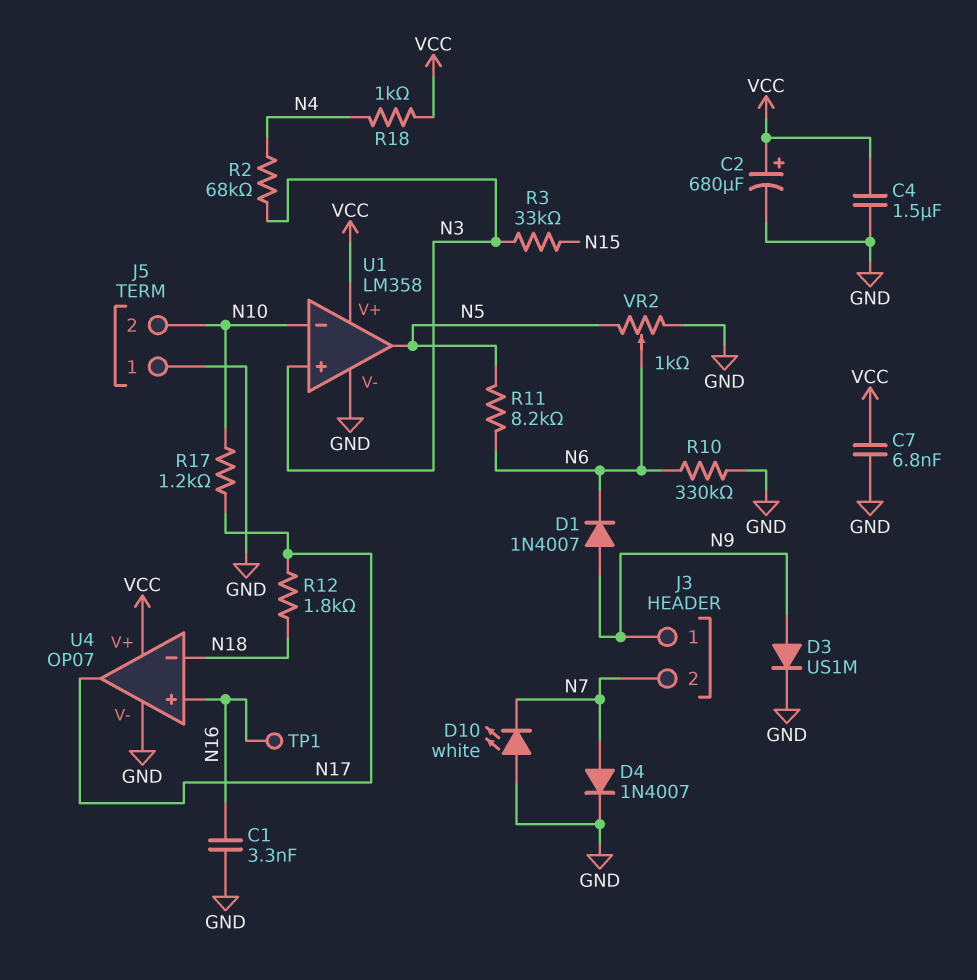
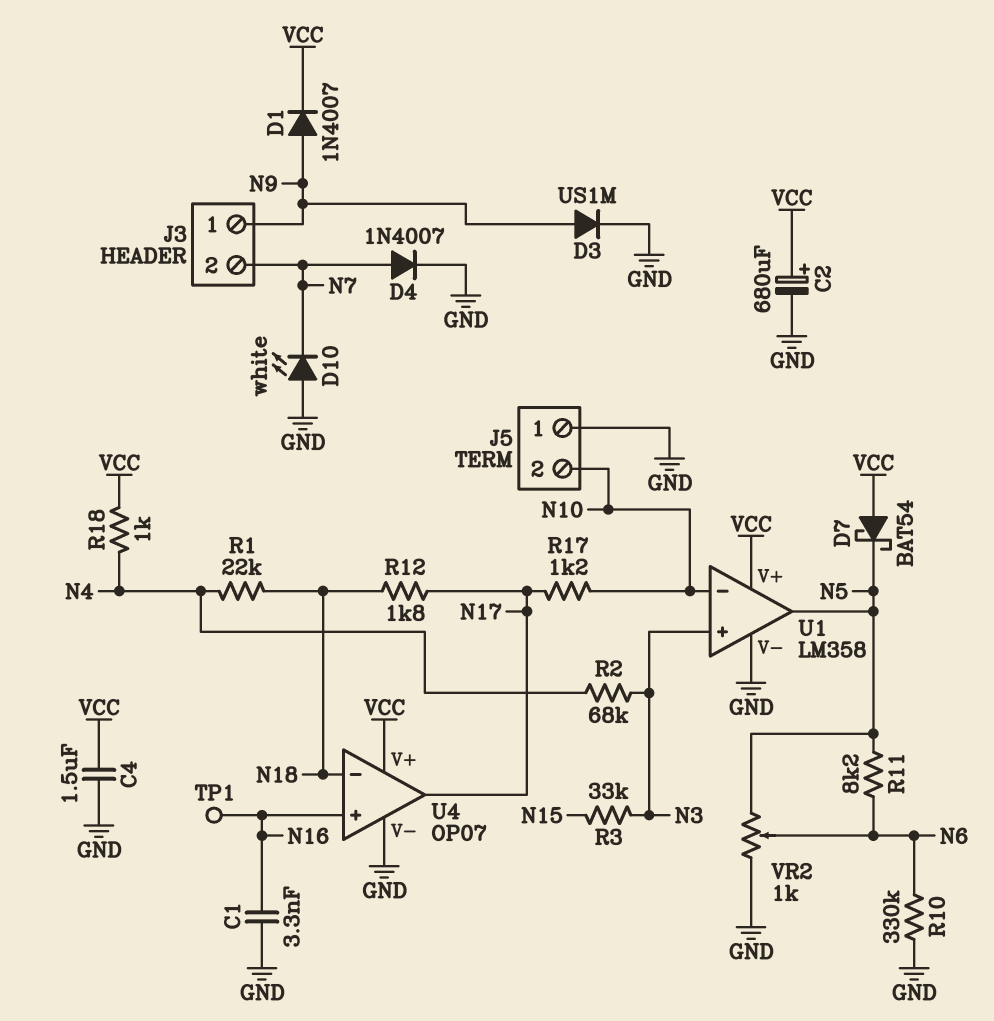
C7: 6.8nF (GND, VCC) -> none
D1: diode 1N4007 (A N9, K N6) -> diode 1N4007 (A N9, K VCC)
D7: none -> schottky BAT54 (A VCC, K N5)
R1: none -> 22k (N4, N18)

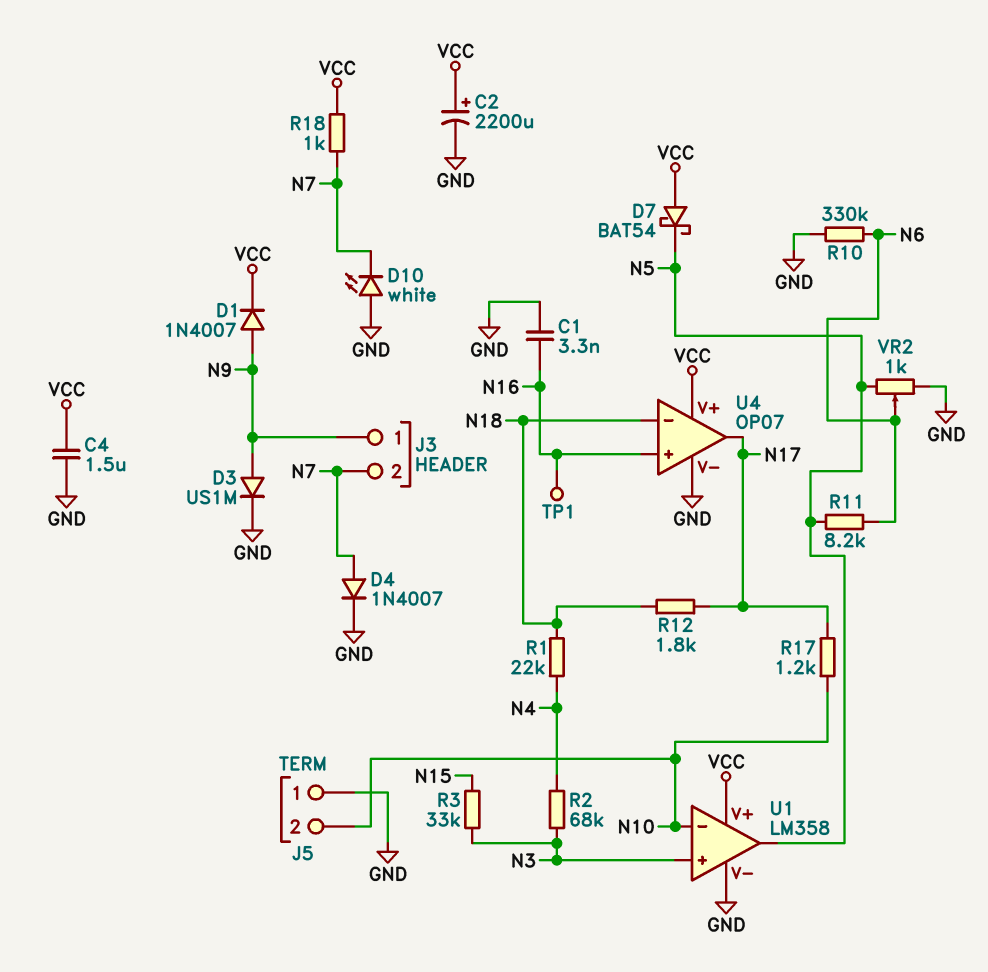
C2: 680uF (plus VCC, minus GND) -> 2200uF (plus VCC, minus GND)
R18: 1k (N4, VCC) -> 1k (N7, VCC)

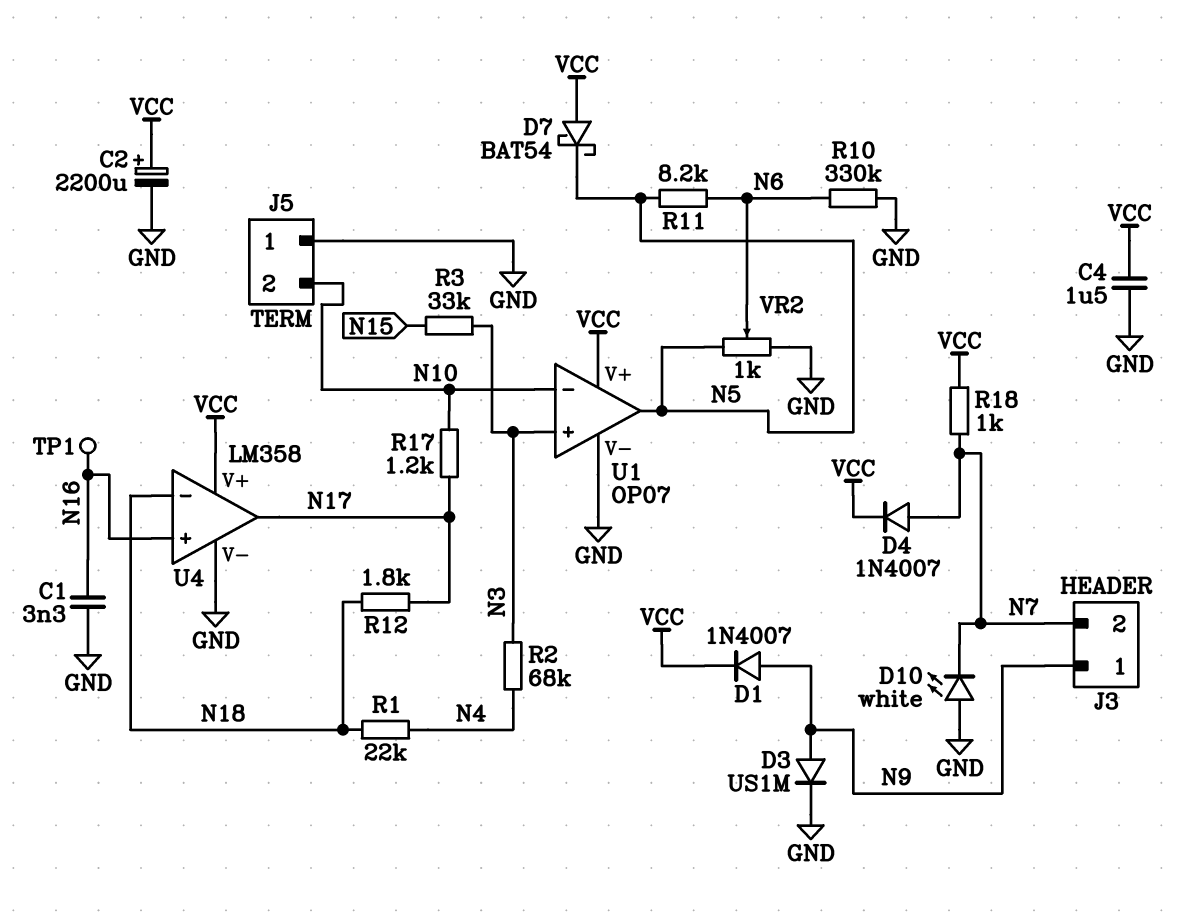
D4: diode 1N4007 (A N7, K GND) -> diode 1N4007 (A N7, K VCC)
U1: LM358 -> OP07
U4: OP07 -> LM358

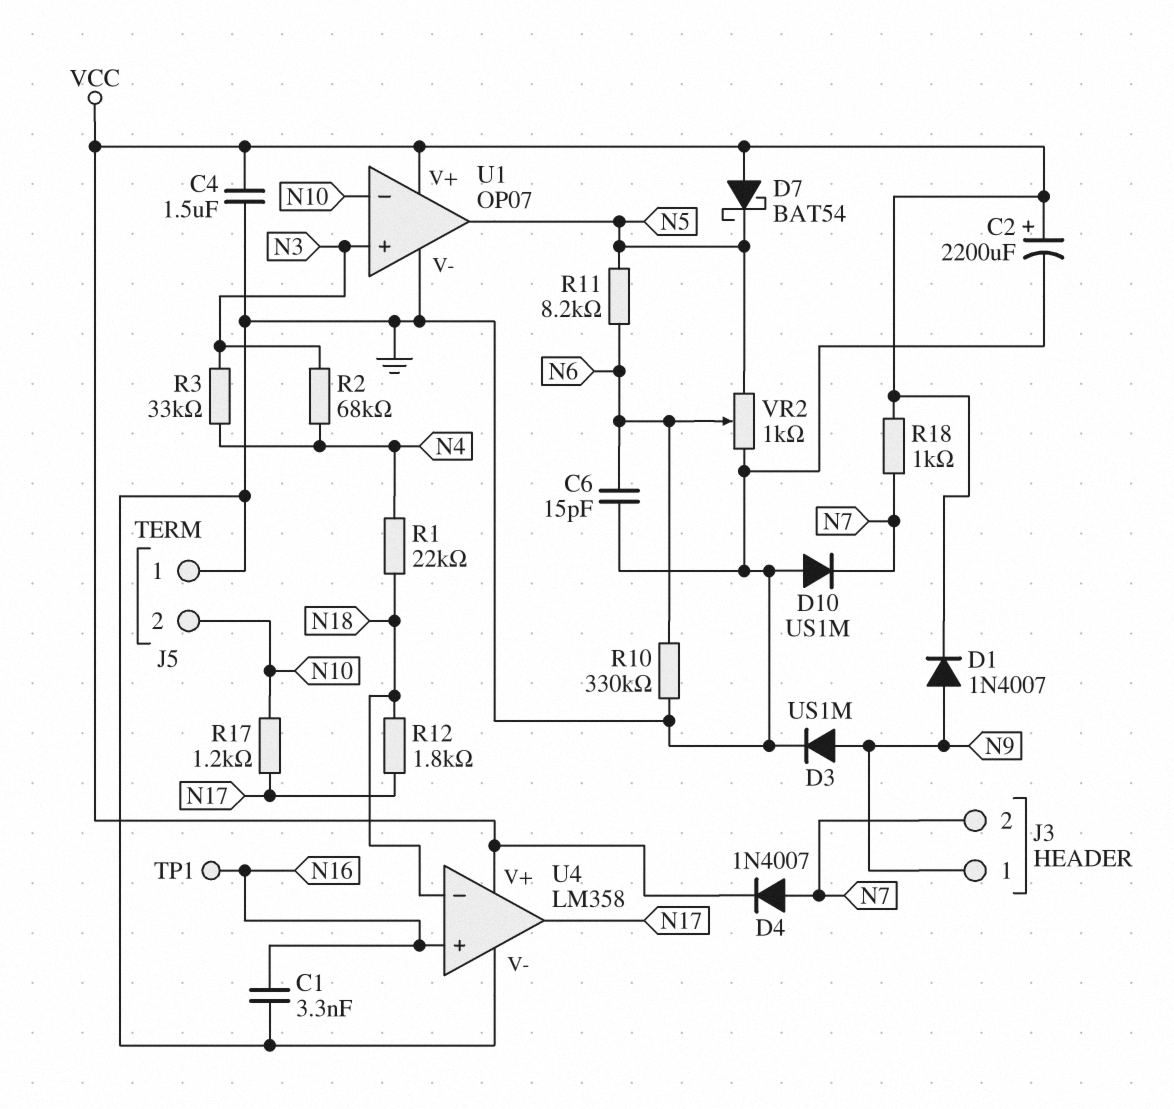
C6: none -> 15pF (GND, N6)
D10: LED white (A GND, K N7) -> diode US1M (A GND, K N7)
R3: 33k (N3, N15) -> 33k (N3, N4)

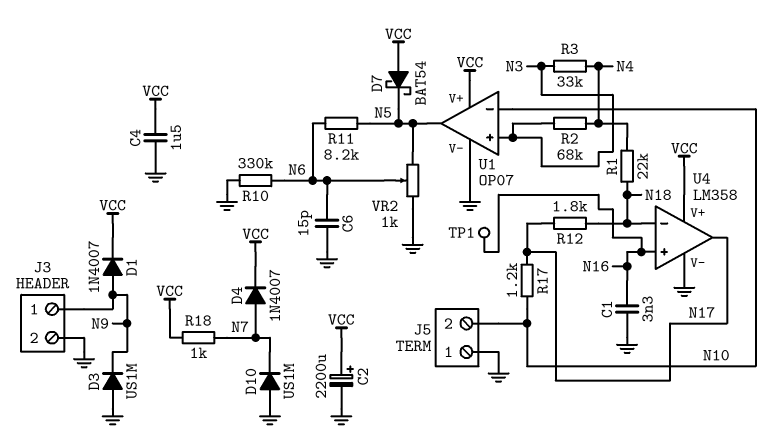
D3: diode US1M (A N9, K GND) -> diode US1M (A GND, K N9)
J3 pin 2: N7 -> GND

